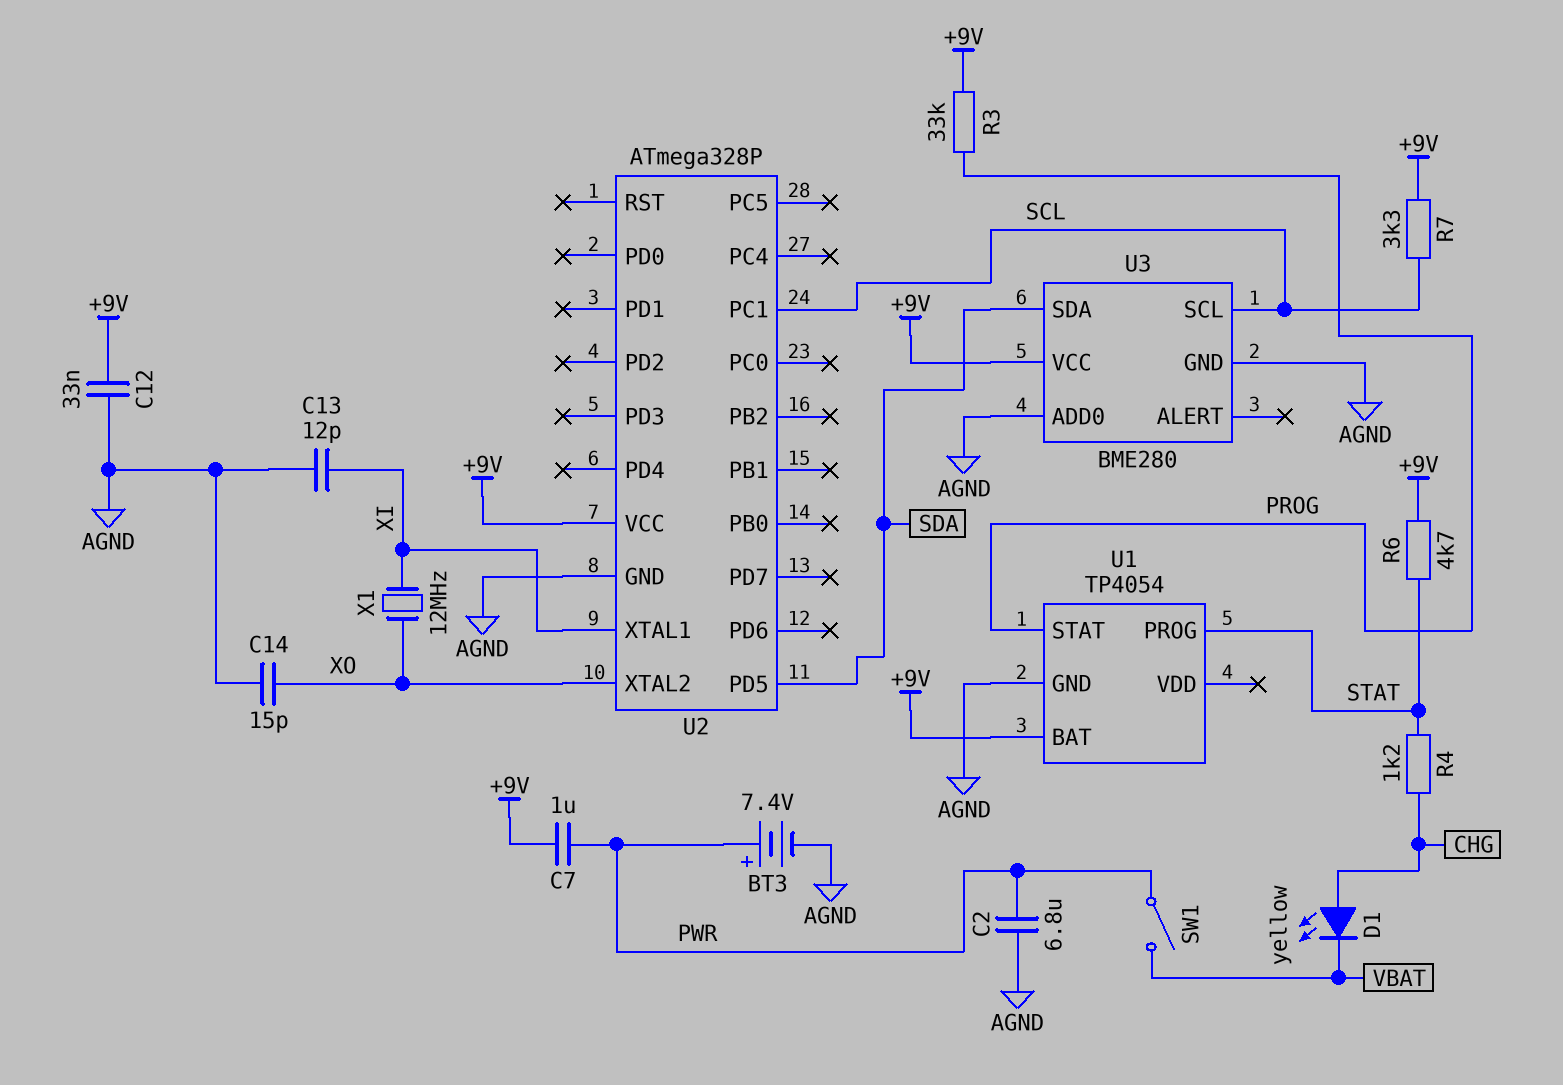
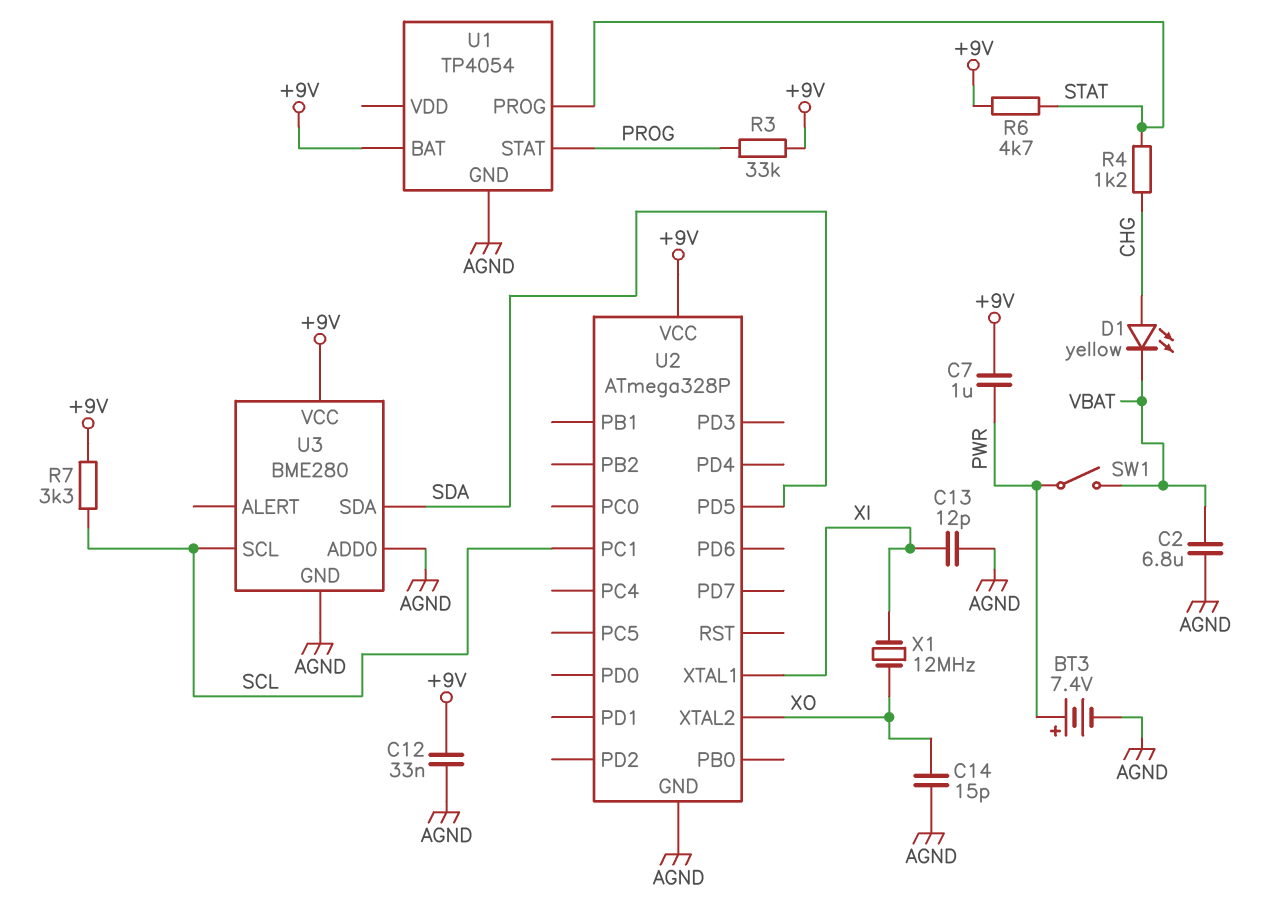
C2: 6.8uF (AGND, PWR) -> 6.8uF (AGND, VBAT)

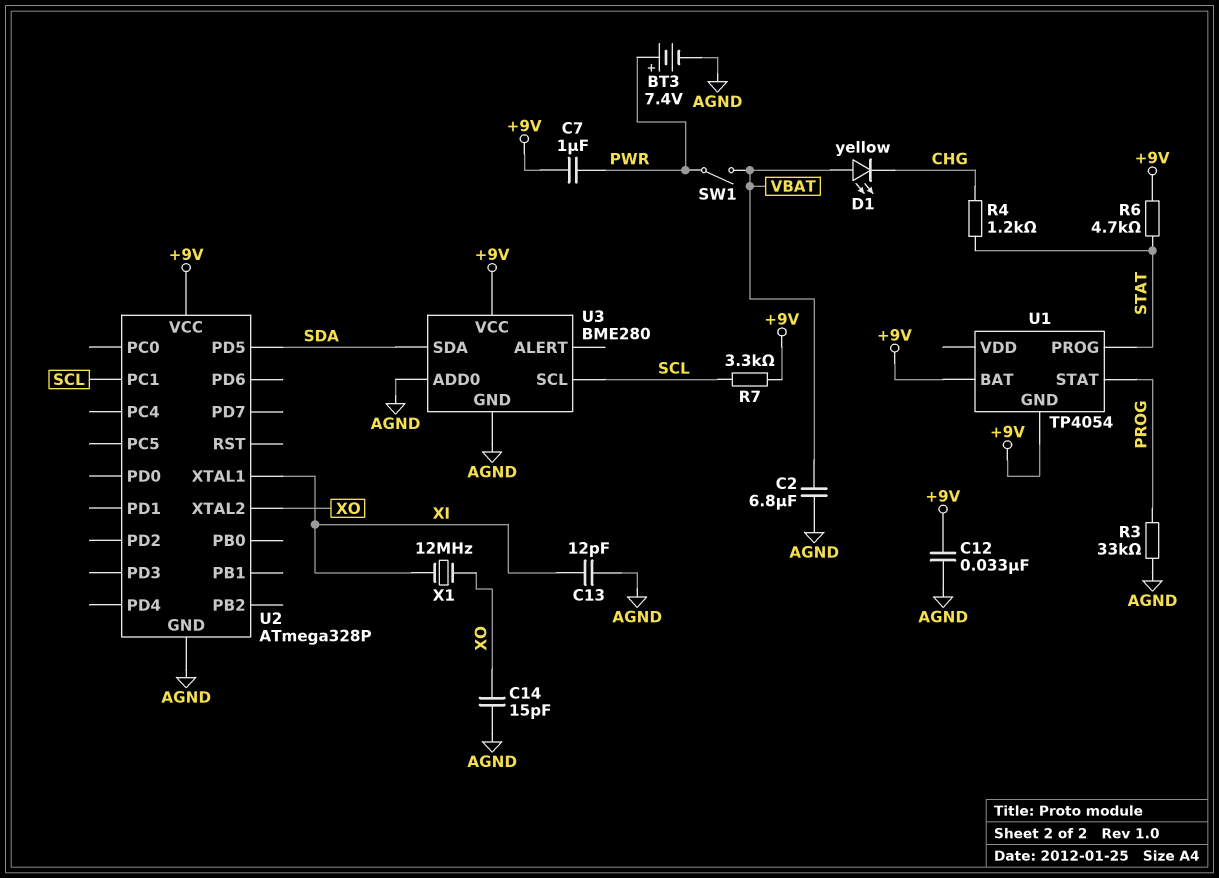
D1: LED yellow (A CHG, K VBAT) -> LED yellow (A VBAT, K CHG)
R3: 33k (+9V, PROG) -> 33k (AGND, PROG)
U1 pin GND: AGND -> +9V

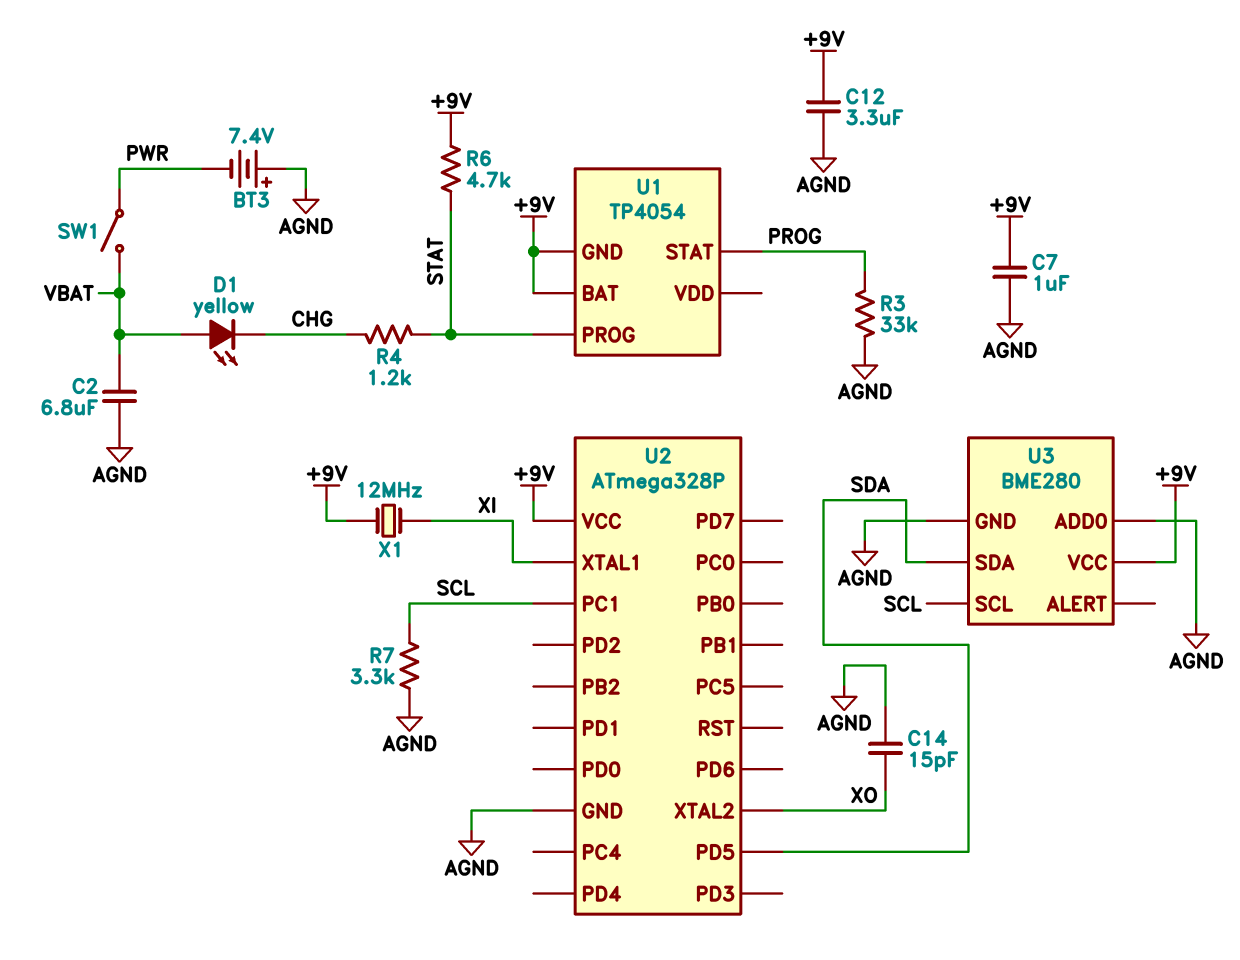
BT3: 7.4V (plus PWR, minus AGND) -> 7.4V (plus AGND, minus PWR)
C7: 1uF (+9V, PWR) -> 1uF (+9V, AGND)
C12: 33nF (+9V, AGND) -> 3.3uF (+9V, AGND)
C13: 12pF (AGND, XI) -> none
R7: 3.3k (+9V, SCL) -> 3.3k (AGND, SCL)
X1: 12MHz (XI, XO) -> 12MHz (+9V, XI)

